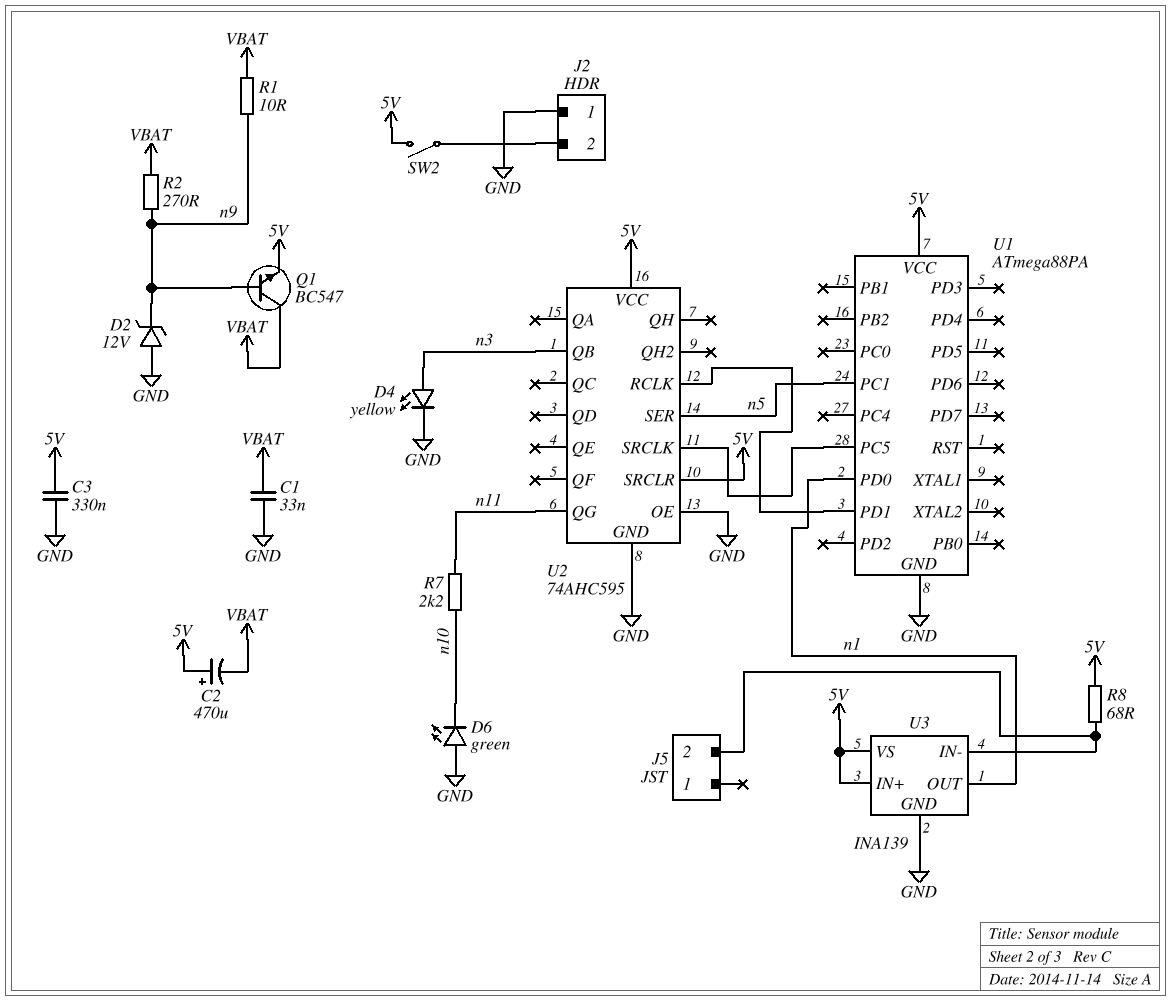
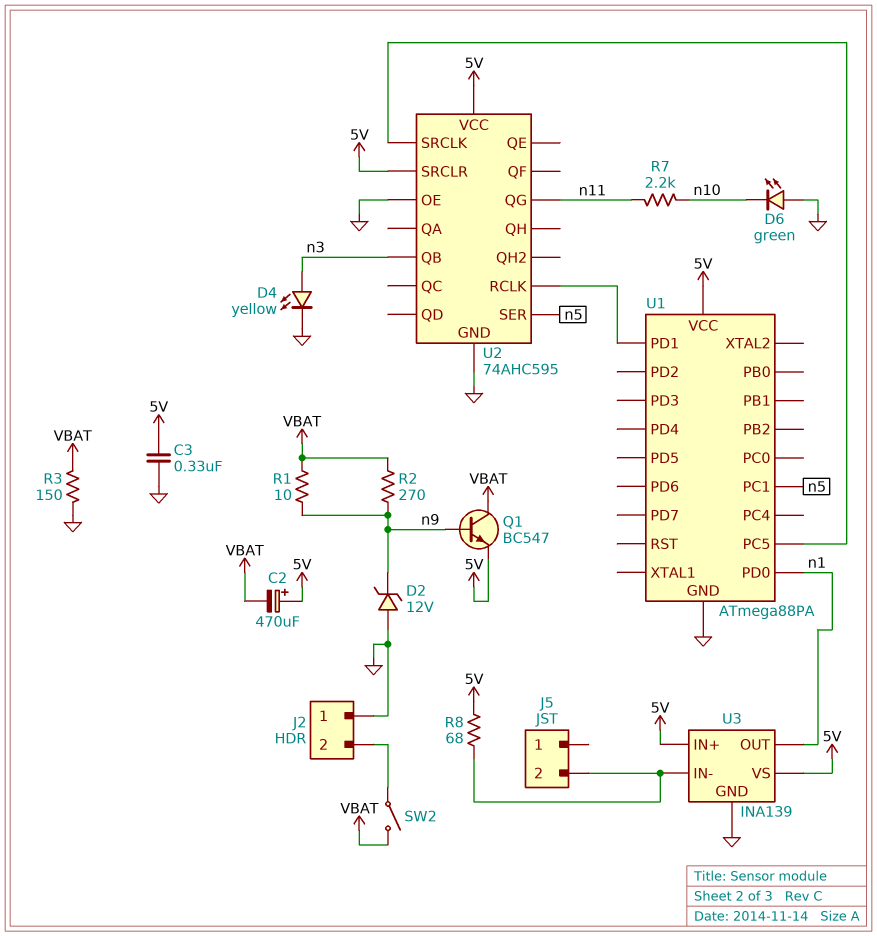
C1: 33nF (GND, VBAT) -> none
R3: none -> 150 (GND, VBAT)
SW2: switch (5V, J2/2) -> switch (J2/2, VBAT)

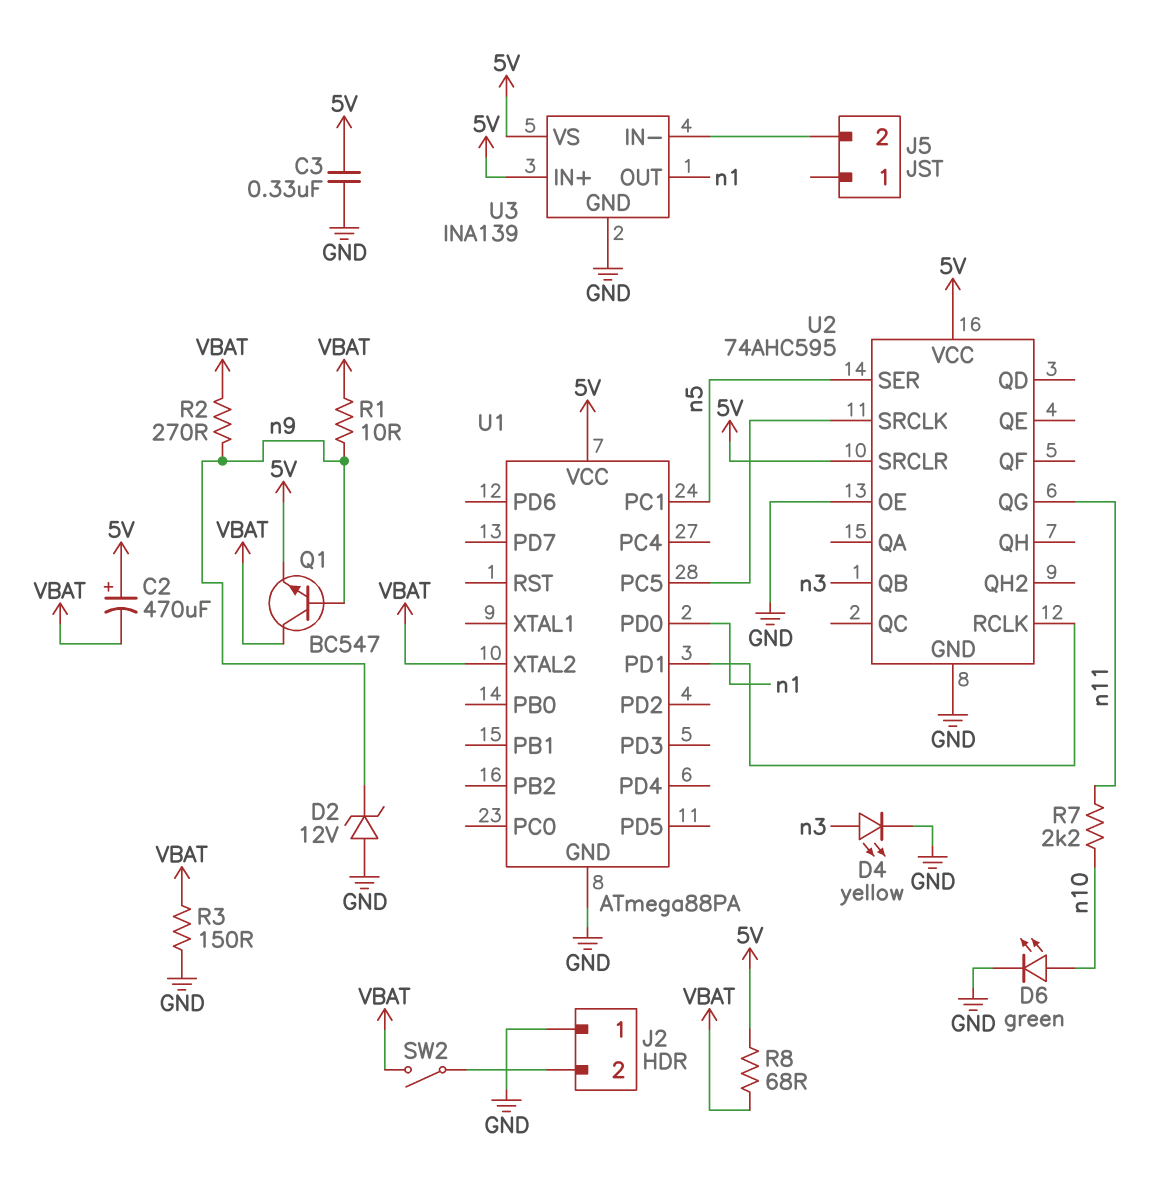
D6: LED green (A GND, K n10) -> LED green (A n10, K GND)
R8: 68 (5V, J5/2) -> 68 (5V, VBAT)
U1 pin XTAL2: none -> VBAT

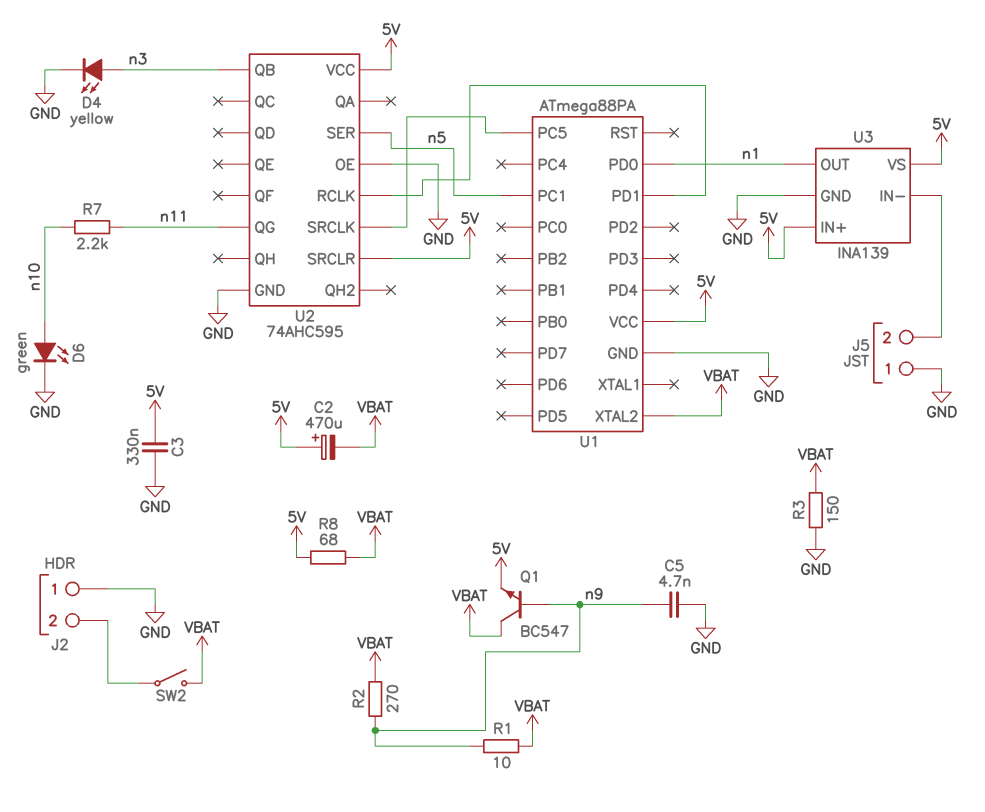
C5: none -> 4.7nF (GND, n9)
D2: zener 12V (A GND, K n9) -> none
J5 pin 1: none -> GND

